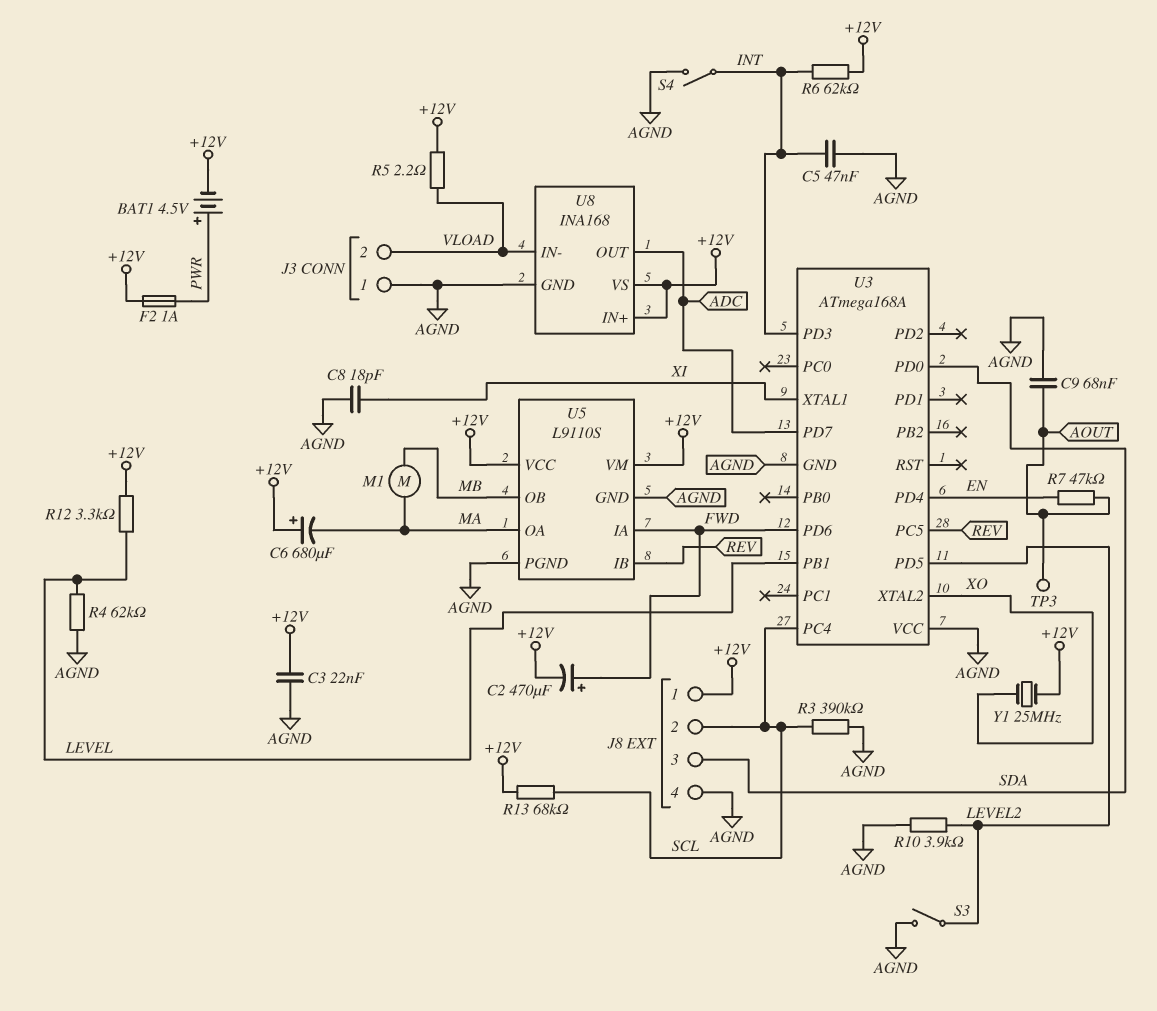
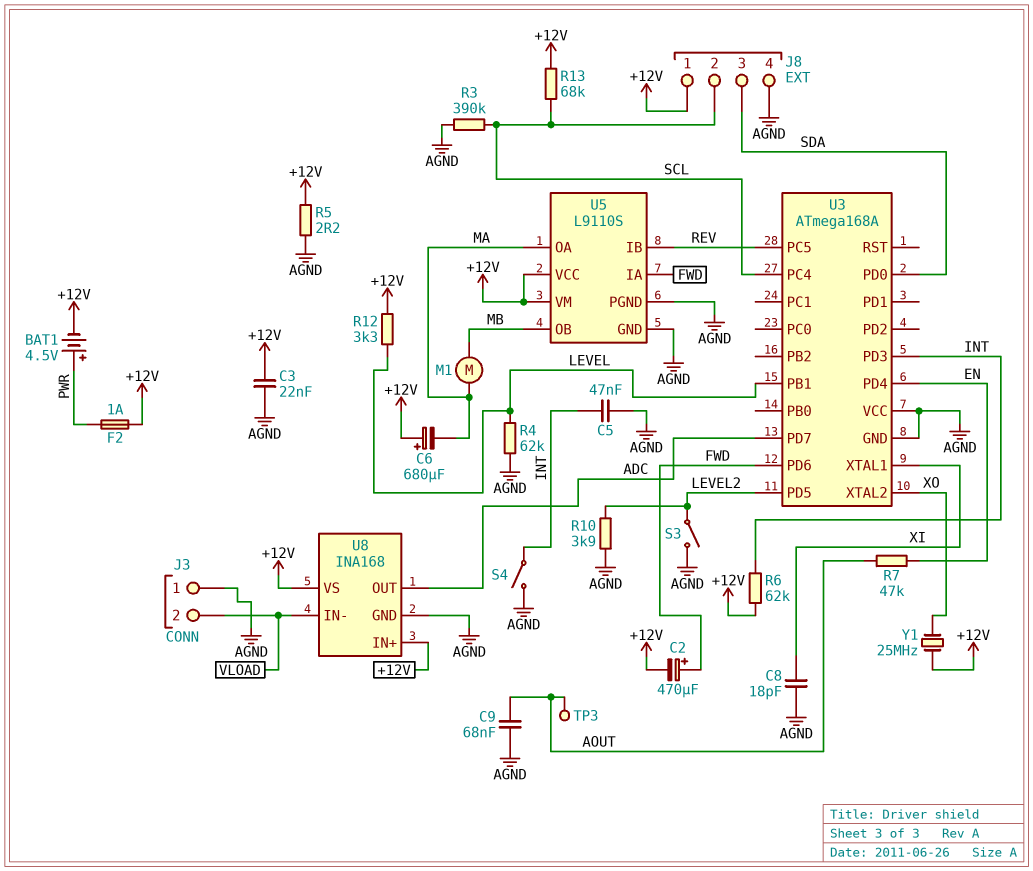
R5: 2.2 (+12V, VLOAD) -> 2.2 (+12V, AGND)

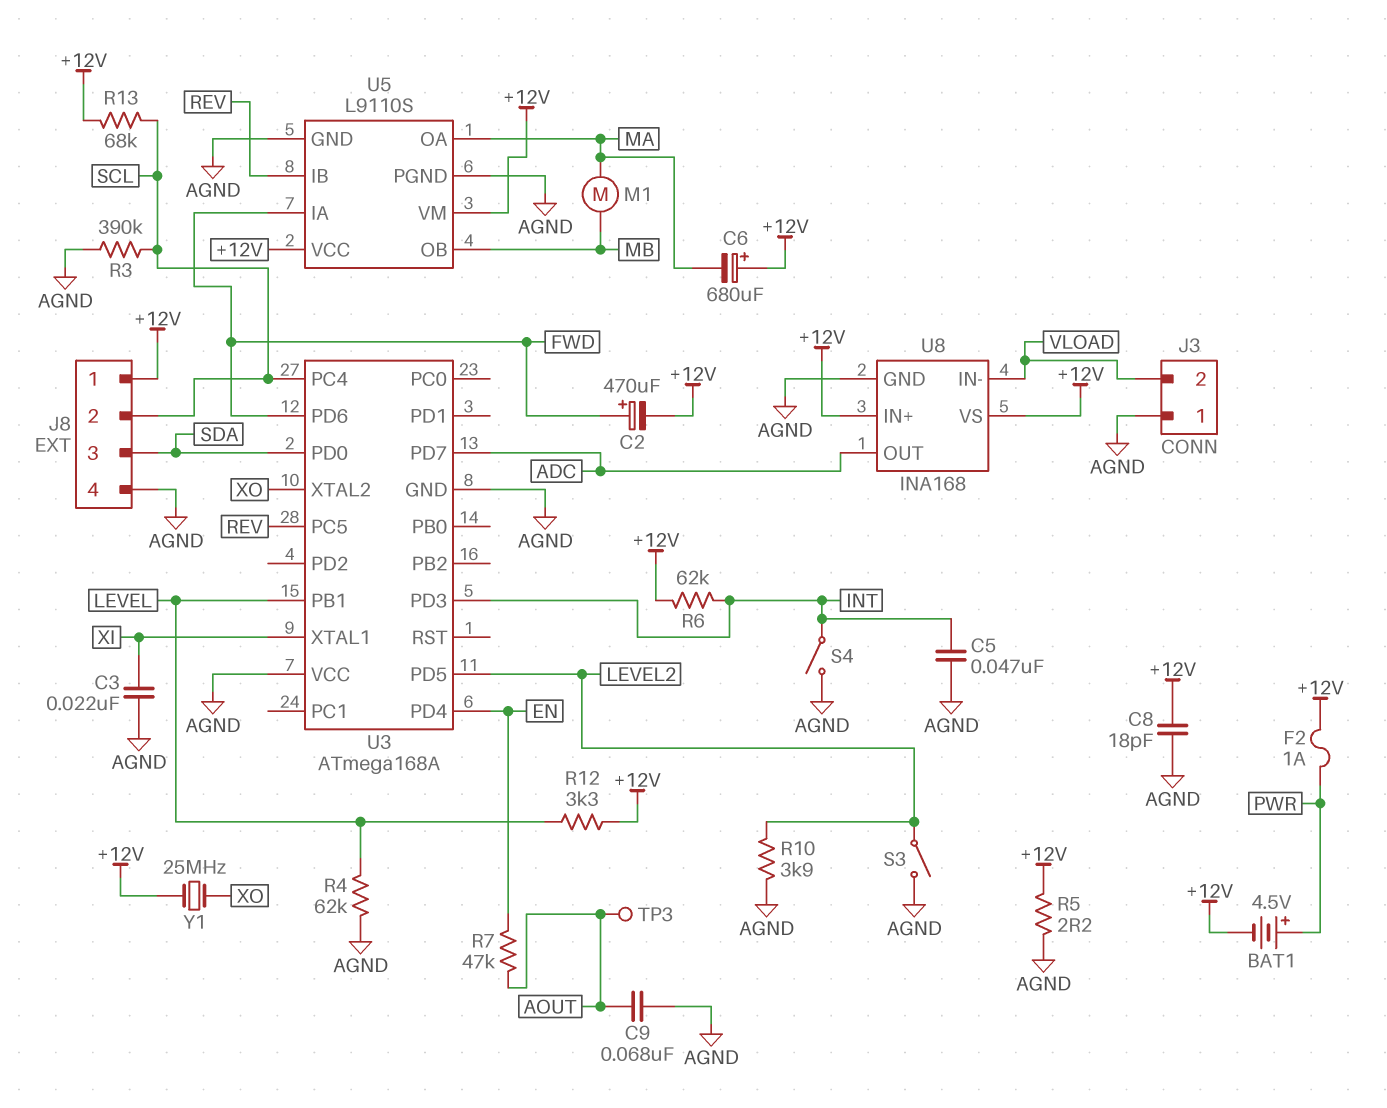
C3: 22nF (+12V, AGND) -> 22nF (AGND, XI)
C8: 18pF (AGND, XI) -> 18pF (+12V, AGND)

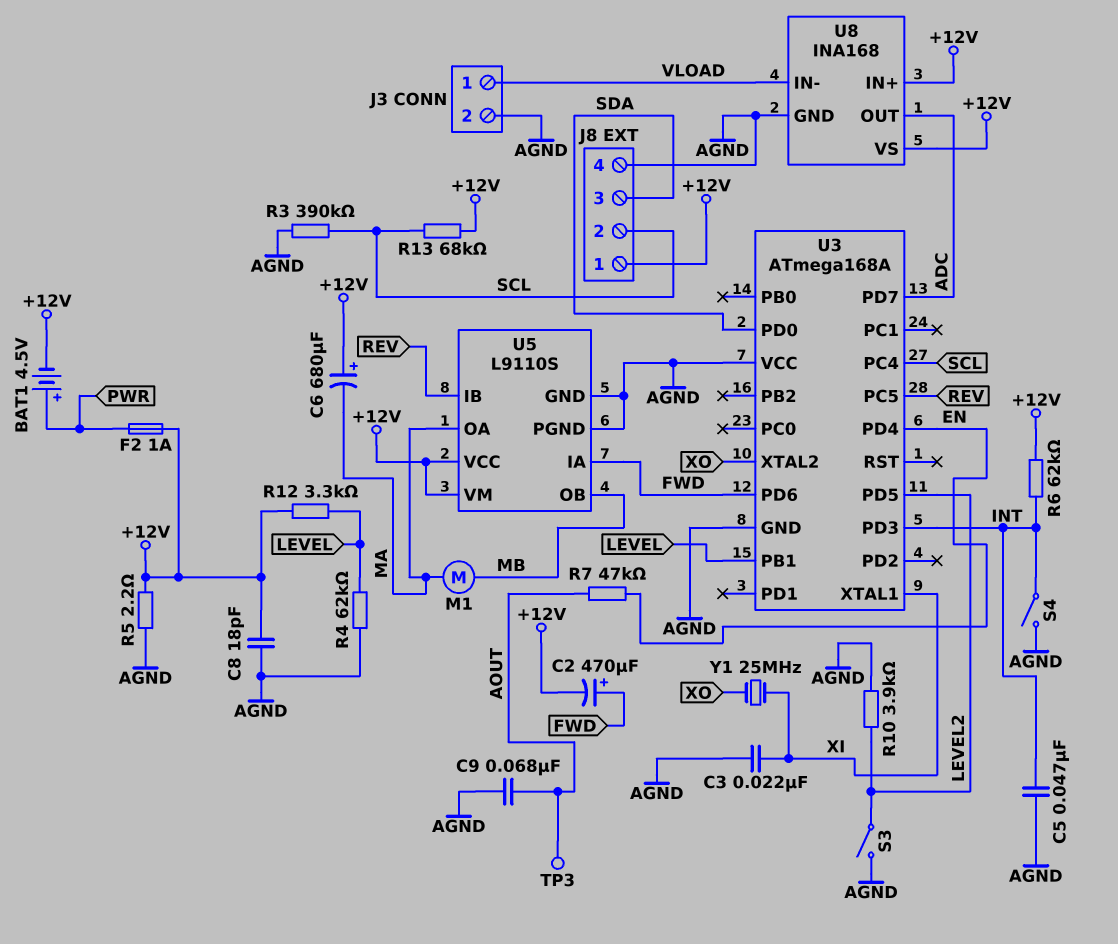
J3 pin 1: AGND -> VLOAD
J3 pin 2: VLOAD -> AGND
Y1: 25MHz (+12V, XO) -> 25MHz (XI, XO)

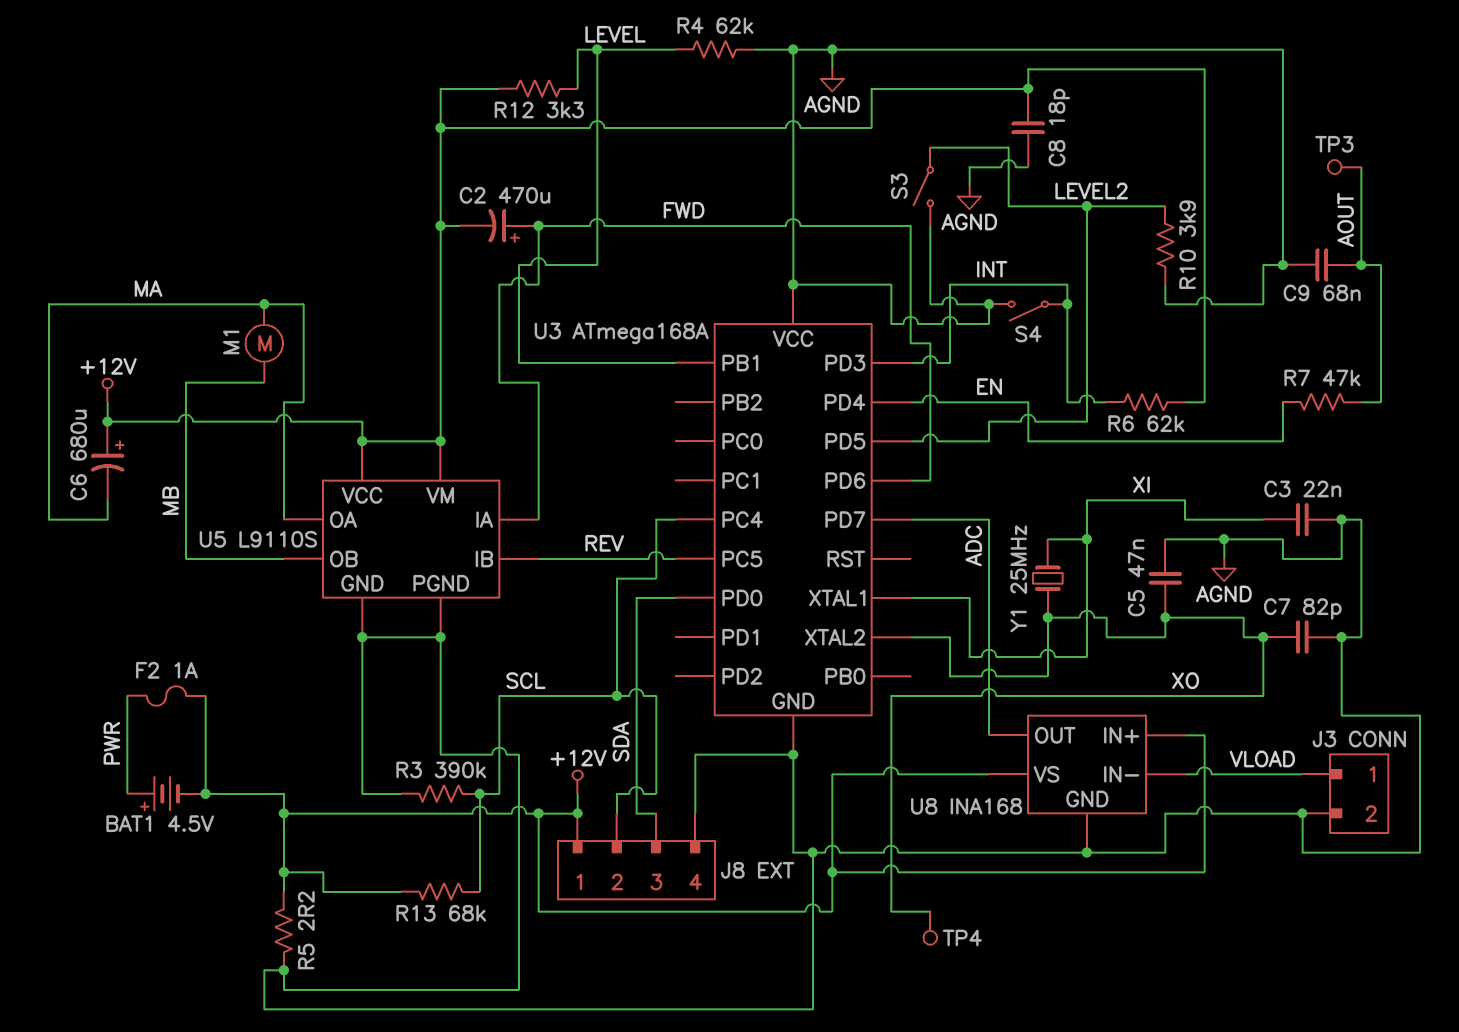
C5: 47nF (AGND, INT) -> 47nF (AGND, XO)
C7: none -> 82pF (AGND, XO)
TP4: none -> test point (XO)

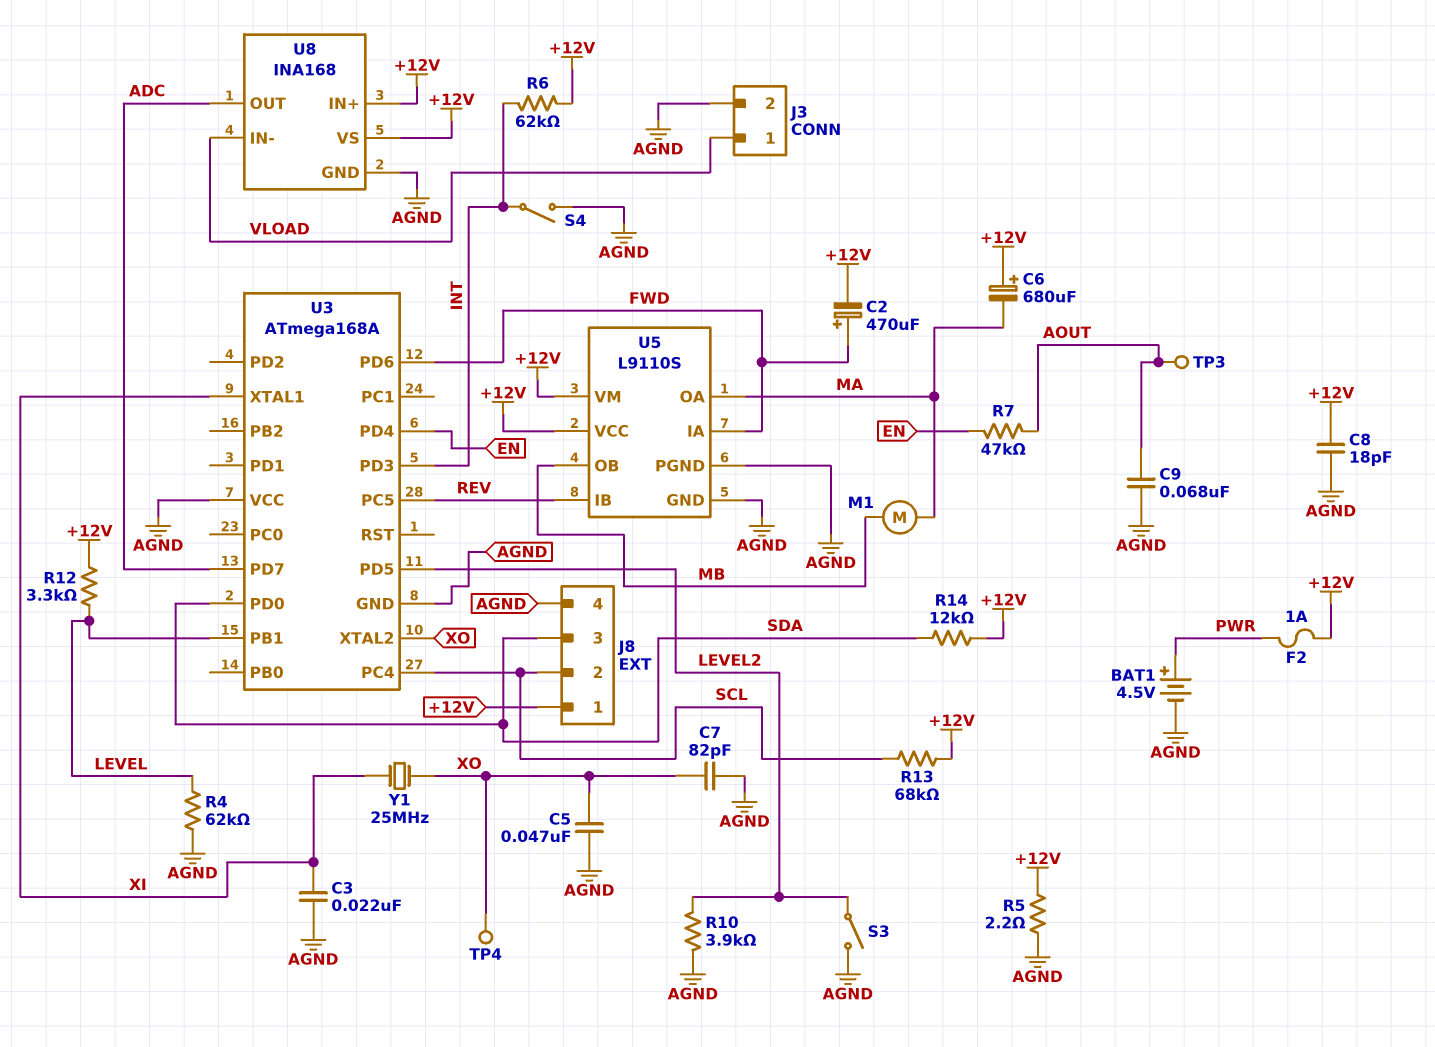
BAT1: 4.5V (plus PWR, minus +12V) -> 4.5V (plus PWR, minus AGND)
R3: 390k (AGND, SCL) -> none
R14: none -> 12k (+12V, SDA)

